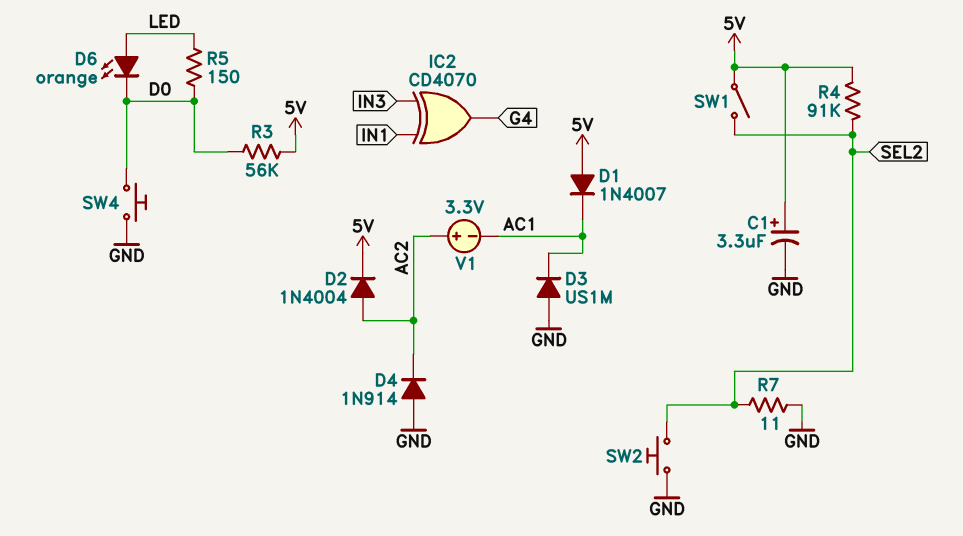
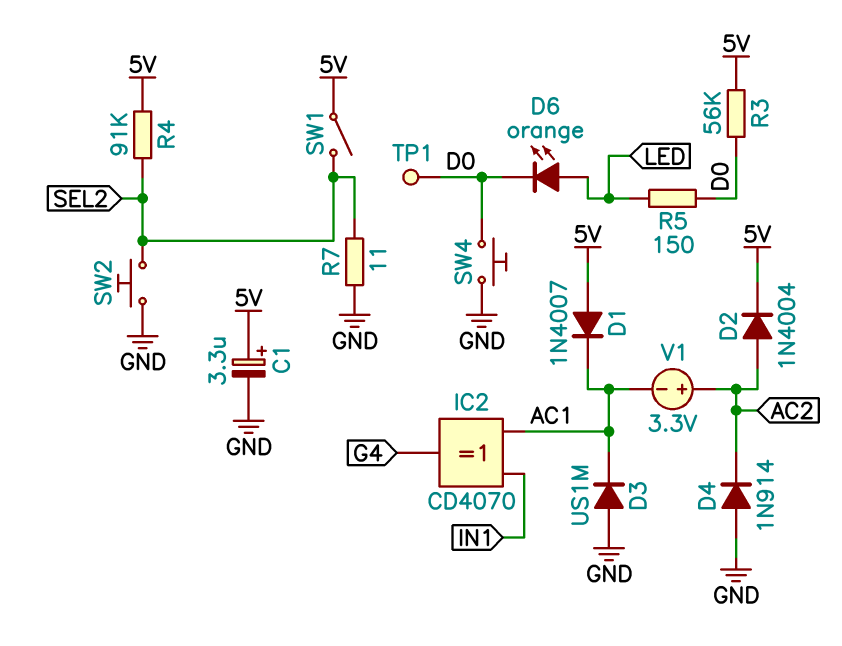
IC2: XOR CD4070 (in IN1, in IN3, out G4) -> XOR CD4070 (in AC1, in IN1, out G4)
TP1: none -> test point (D0)

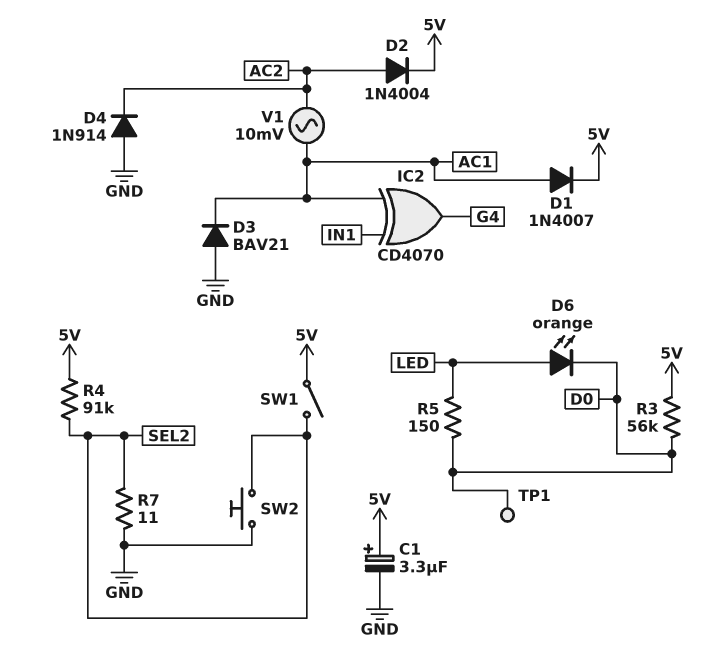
D1: diode 1N4007 (A 5V, K AC1) -> diode 1N4007 (A AC1, K 5V)
D3: diode US1M (A GND, K AC1) -> diode BAV21 (A GND, K AC1)
SW4: button (D0, GND) -> none
V1: 3.3V (plus AC2, minus AC1) -> AC 10mV (AC1, AC2)

